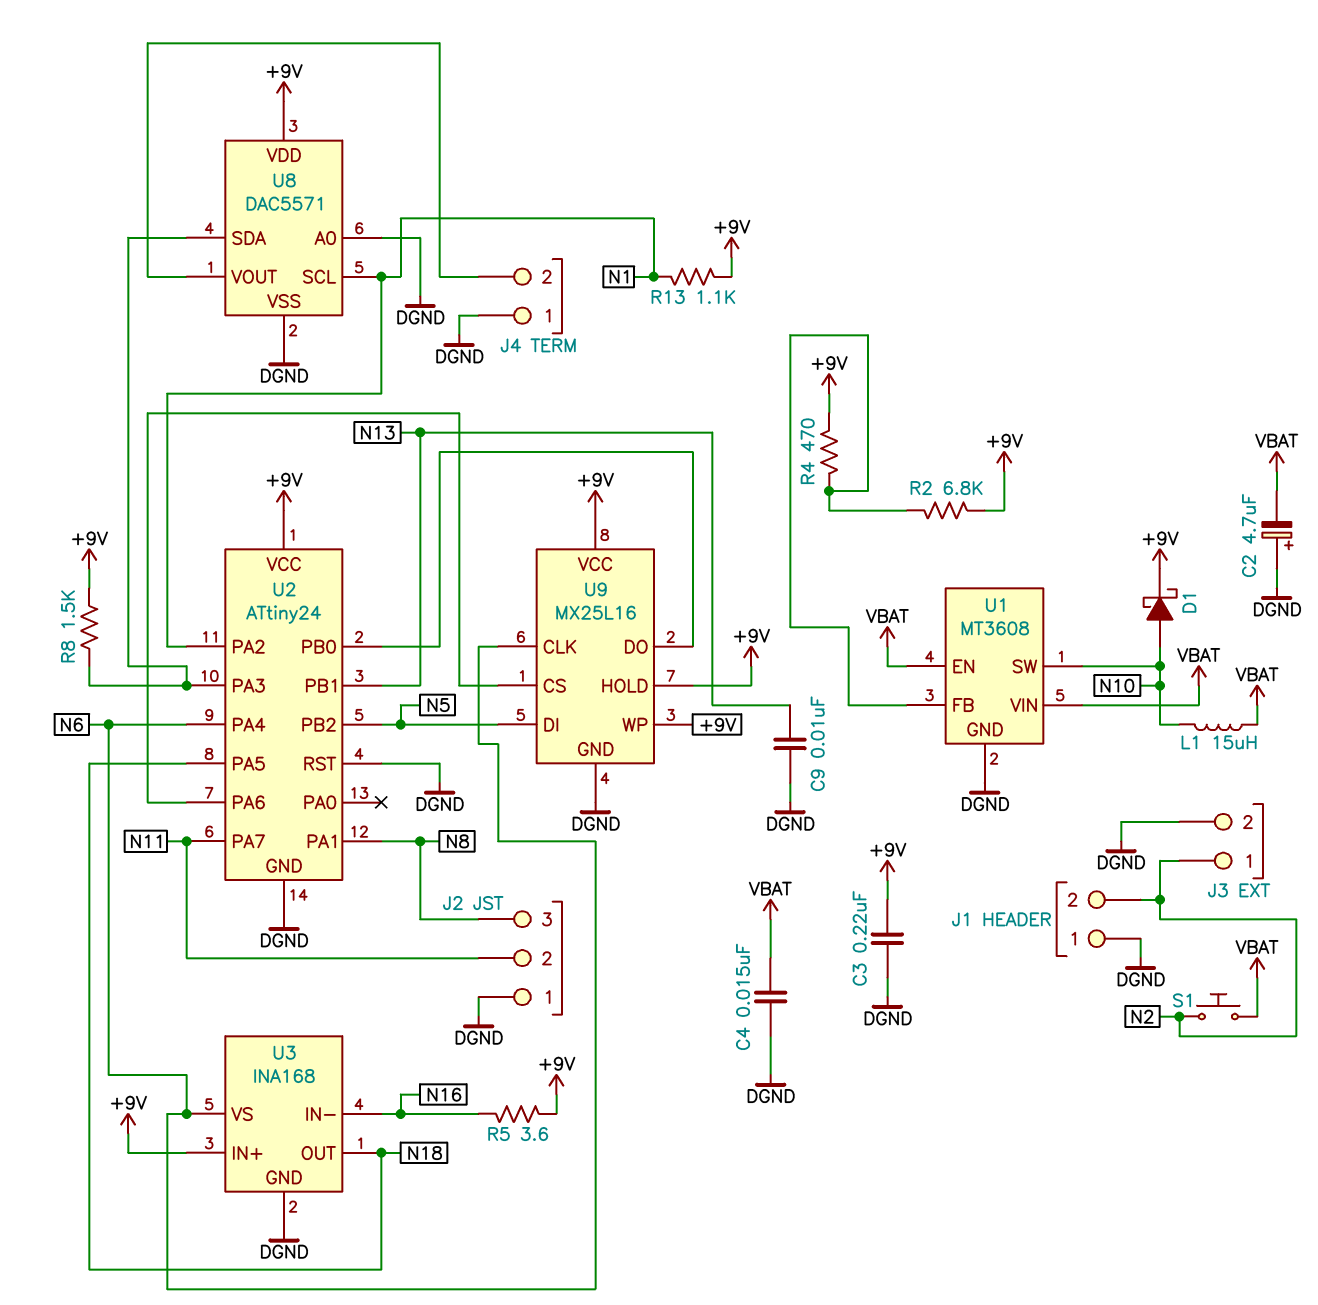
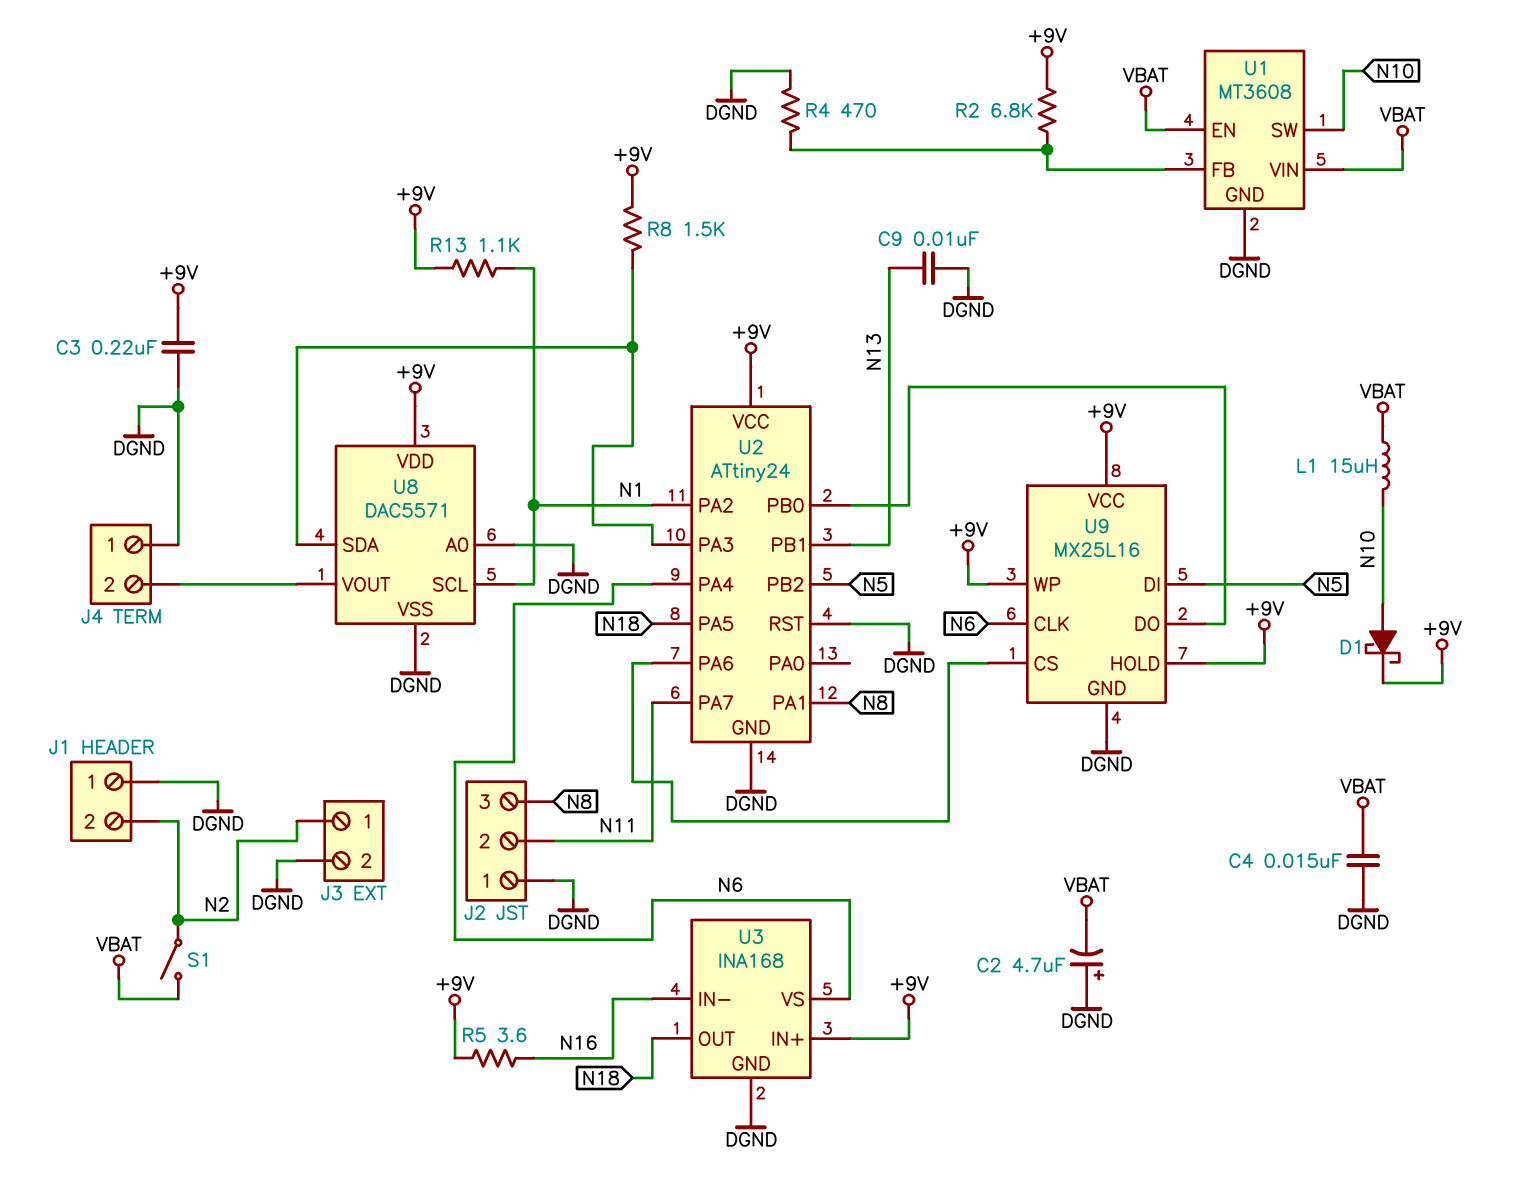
R4: 470 (+9V, U1/FB) -> 470 (DGND, U1/FB)
S1: button (N2, VBAT) -> switch (N2, VBAT)

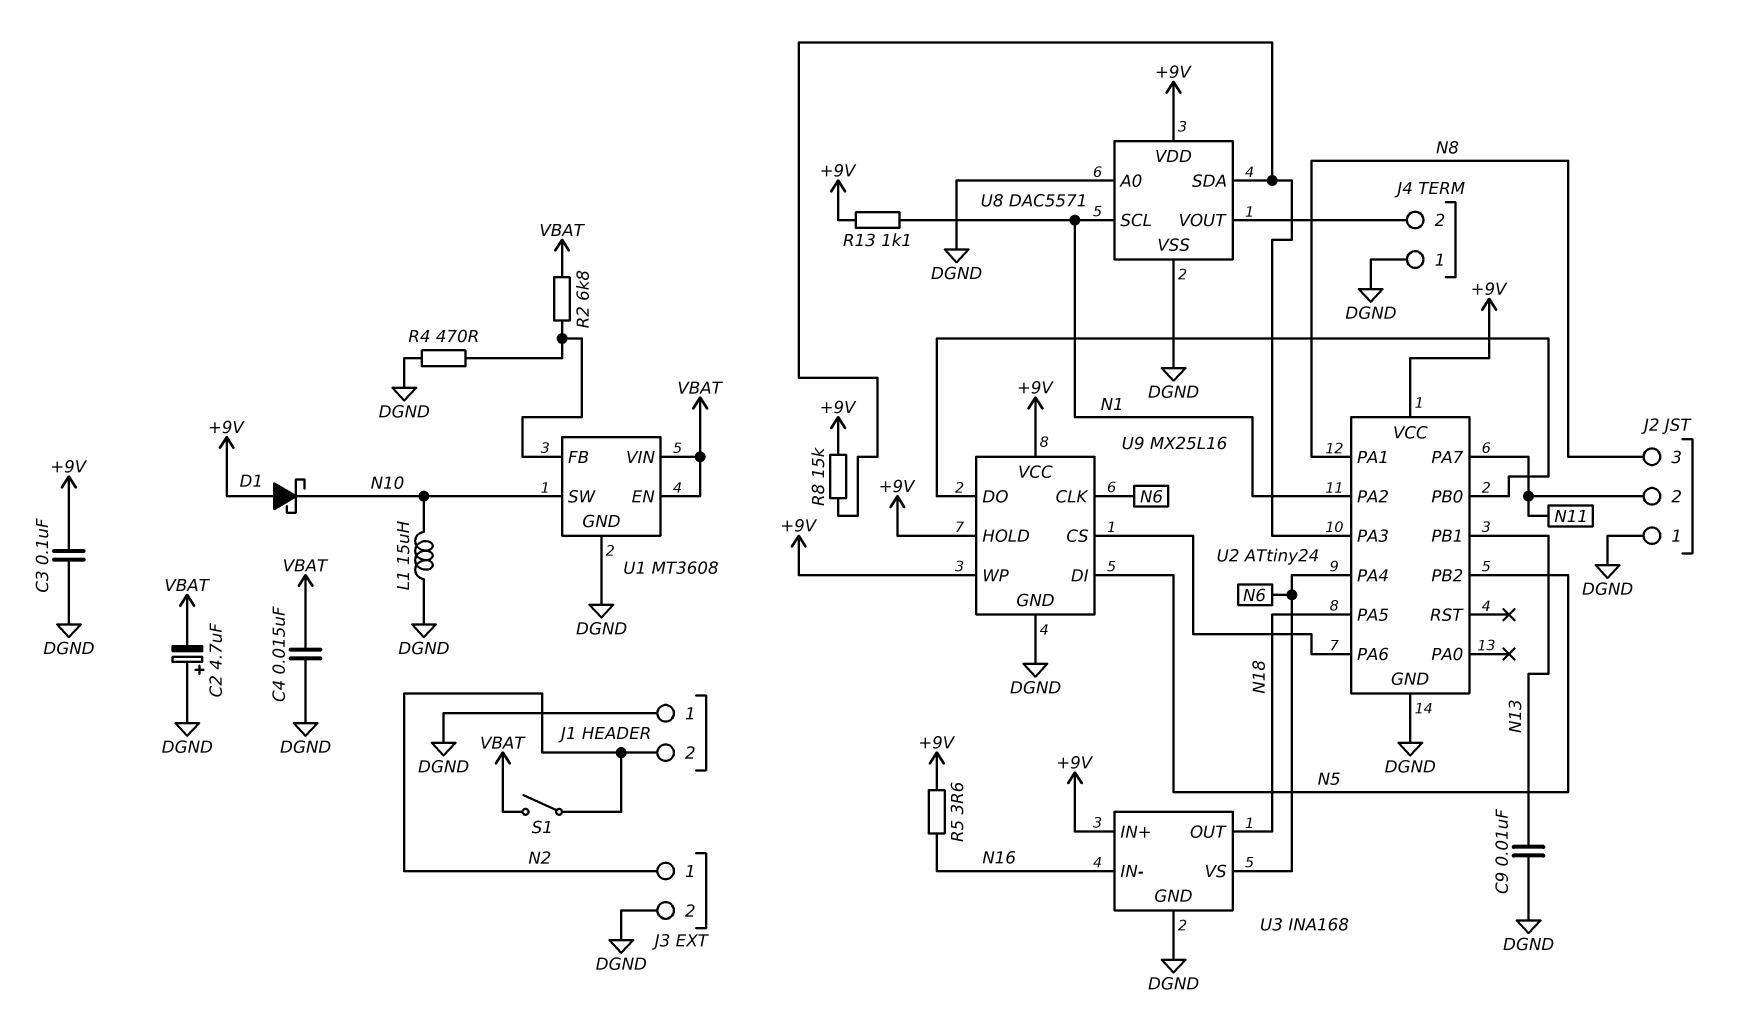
C3: 220nF (+9V, DGND) -> 100nF (+9V, DGND)
D1: schottky (A N10, K +9V) -> schottky (A +9V, K N10)
L1: 15uH (N10, VBAT) -> 15uH (DGND, N10)
R2: 6.8k (+9V, U1/FB) -> 6.8k (U1/FB, VBAT)
R8: 1.5k (+9V, U2/PA3) -> 15k (+9V, U2/PA3)
U2 pin RST: DGND -> none

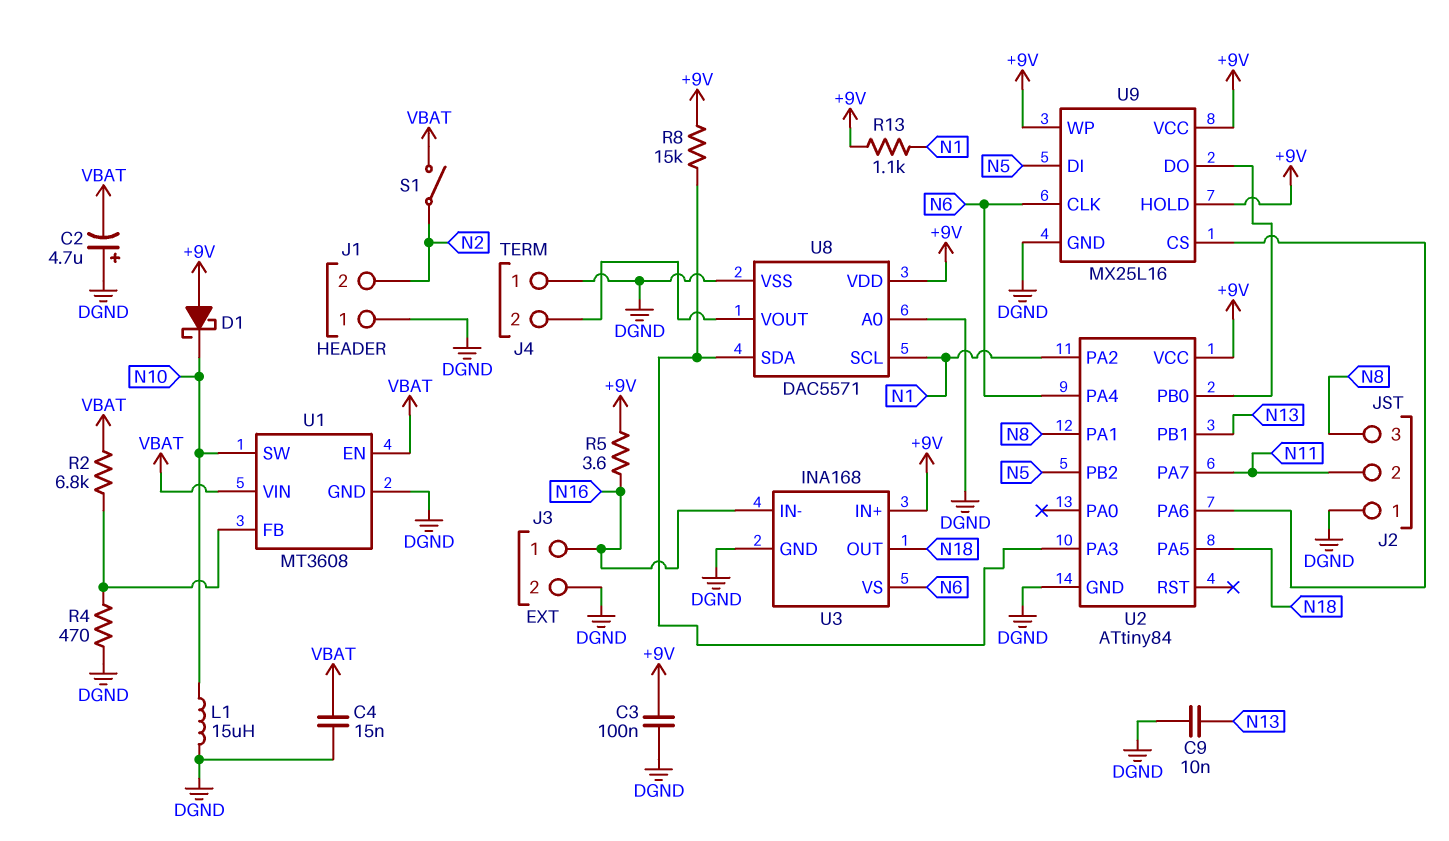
J3 pin 1: N2 -> N16
U2: ATtiny24 -> ATtiny84

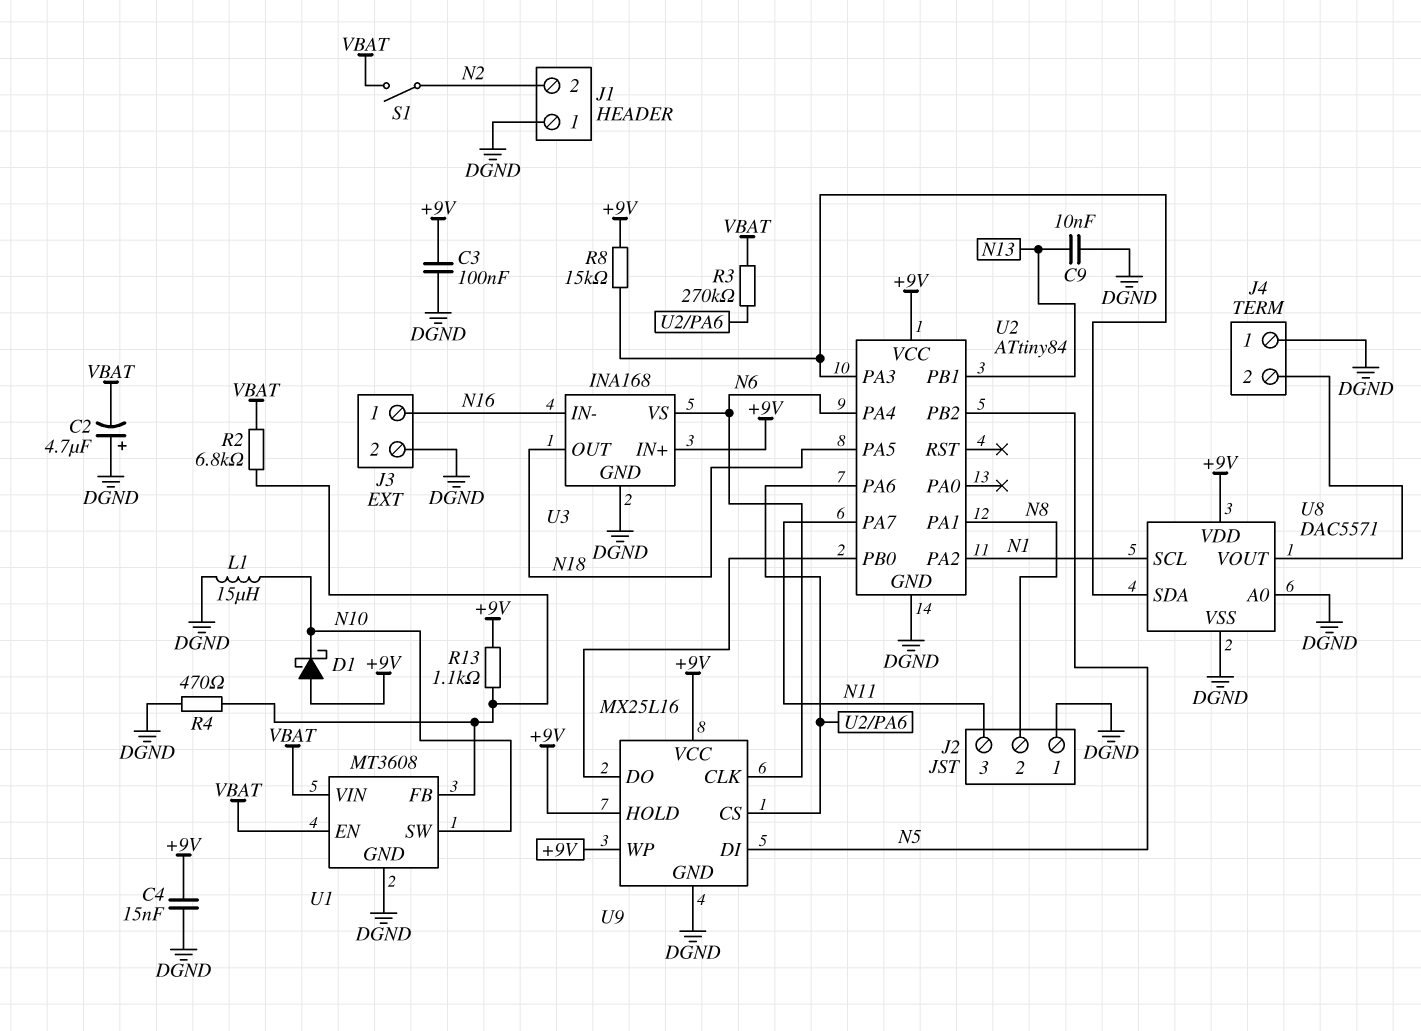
C4: 15nF (DGND, VBAT) -> 15nF (+9V, DGND)
J2 pin 2: N11 -> N8
J2 pin 3: N8 -> N11
R3: none -> 270k (U2/PA6, VBAT)
R5: 3.6 (+9V, N16) -> none
R13: 1.1k (+9V, N1) -> 1.1k (+9V, U1/FB)

